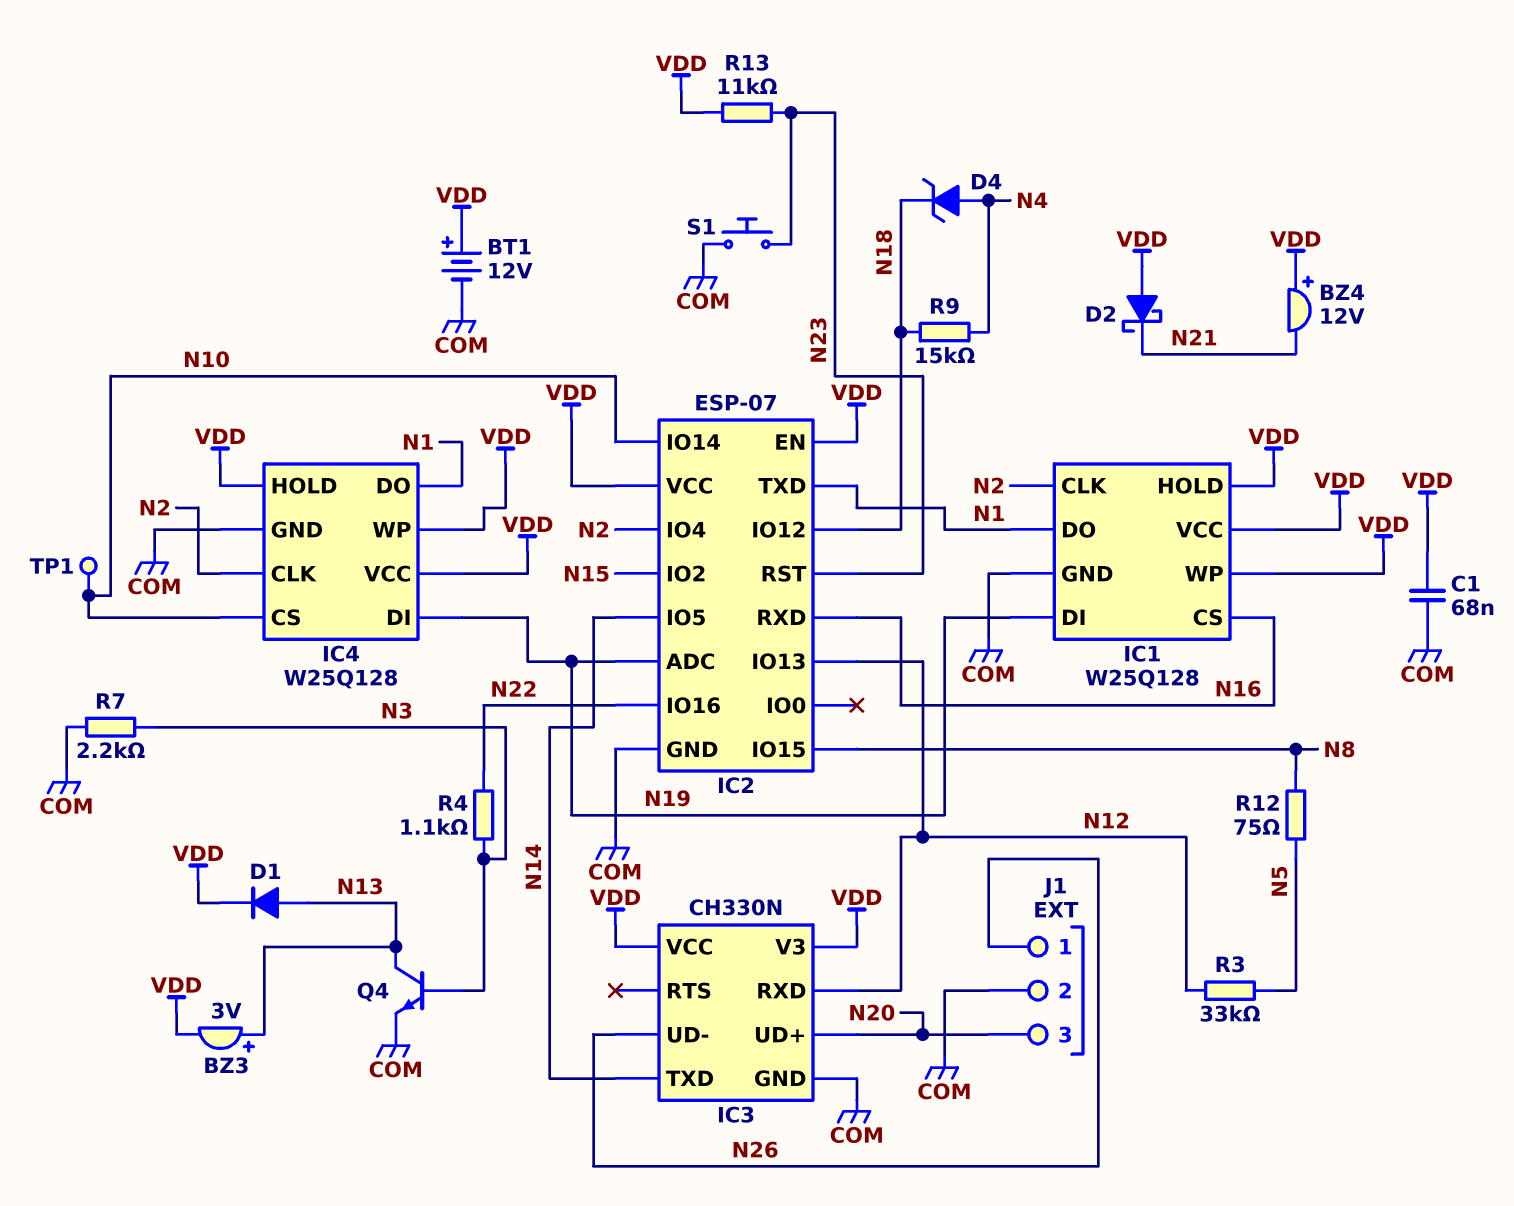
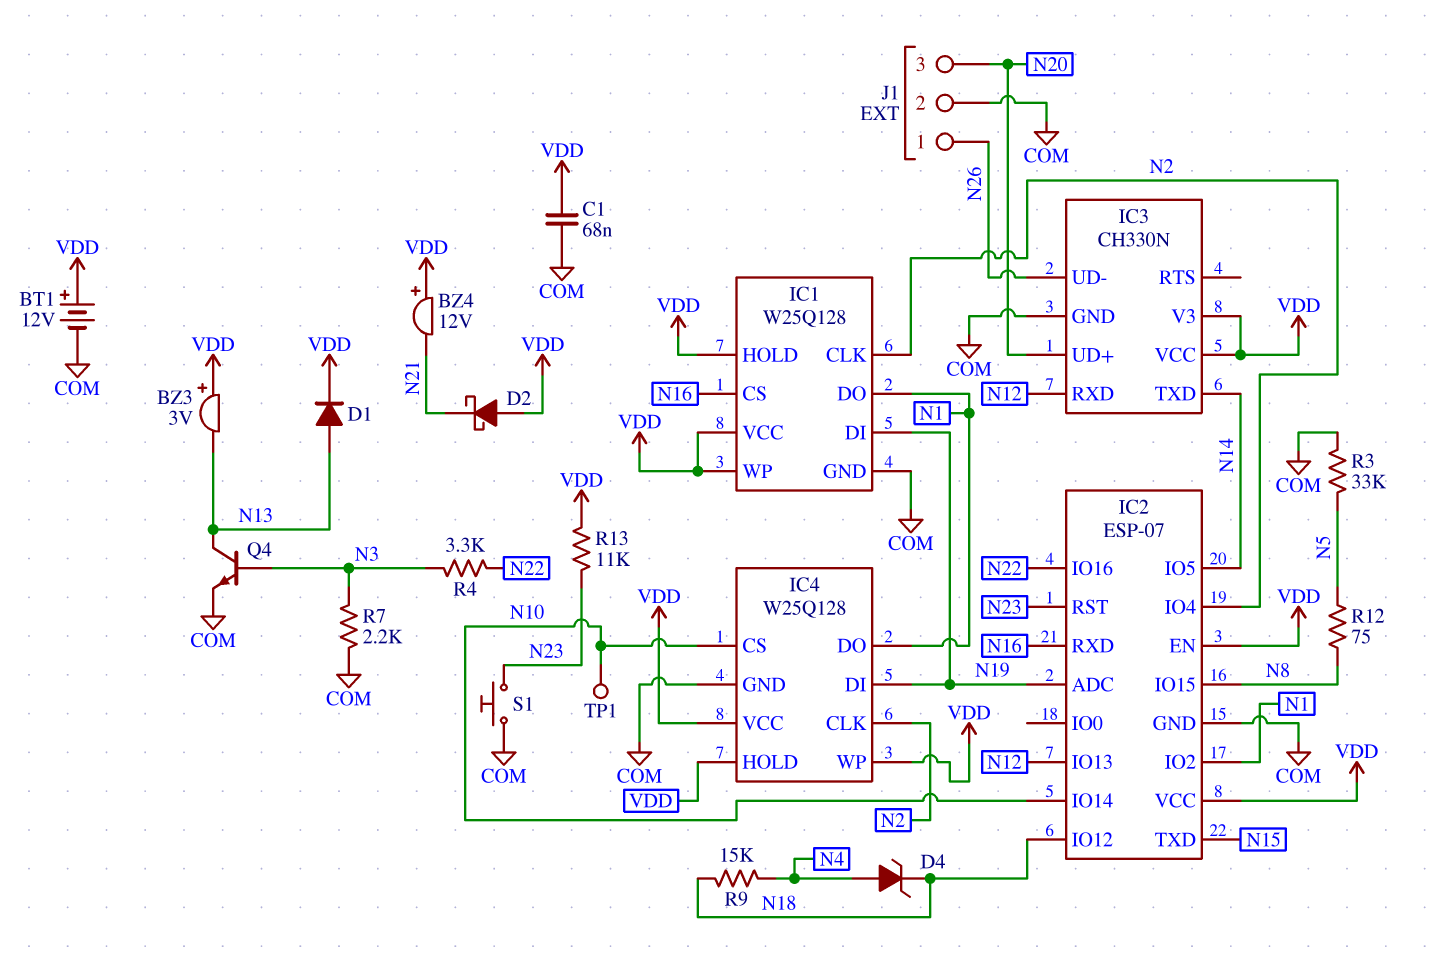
BZ3: buzzer 3V (plus N13, minus VDD) -> buzzer 3V (plus VDD, minus N13)
IC2 pin IO2: N15 -> N1
IC2 pin TXD: N1 -> N15
R3: 33k (N5, N12) -> 33k (COM, N5)
R4: 1.1k (N3, N22) -> 3.3k (N3, N22)

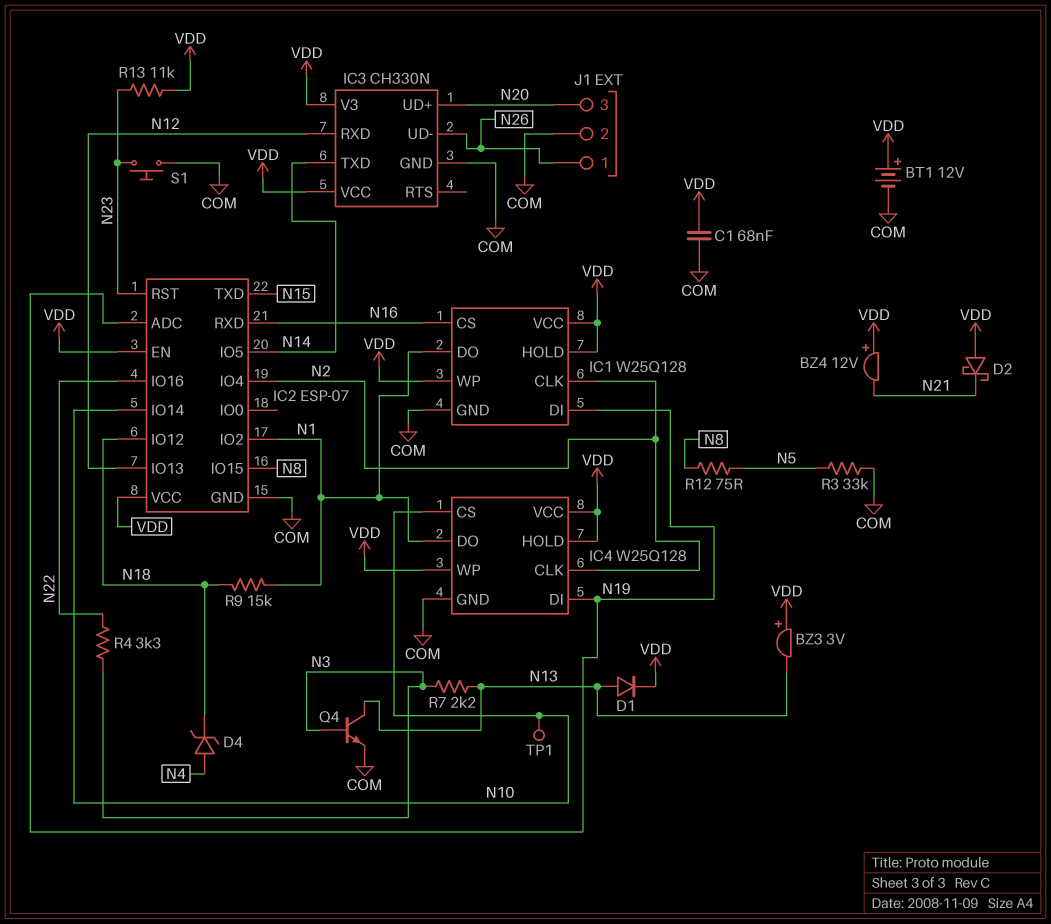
R7: 2.2k (COM, N3) -> 2.2k (N3, N13)
R9: 15k (N4, N18) -> 15k (N1, N18)

